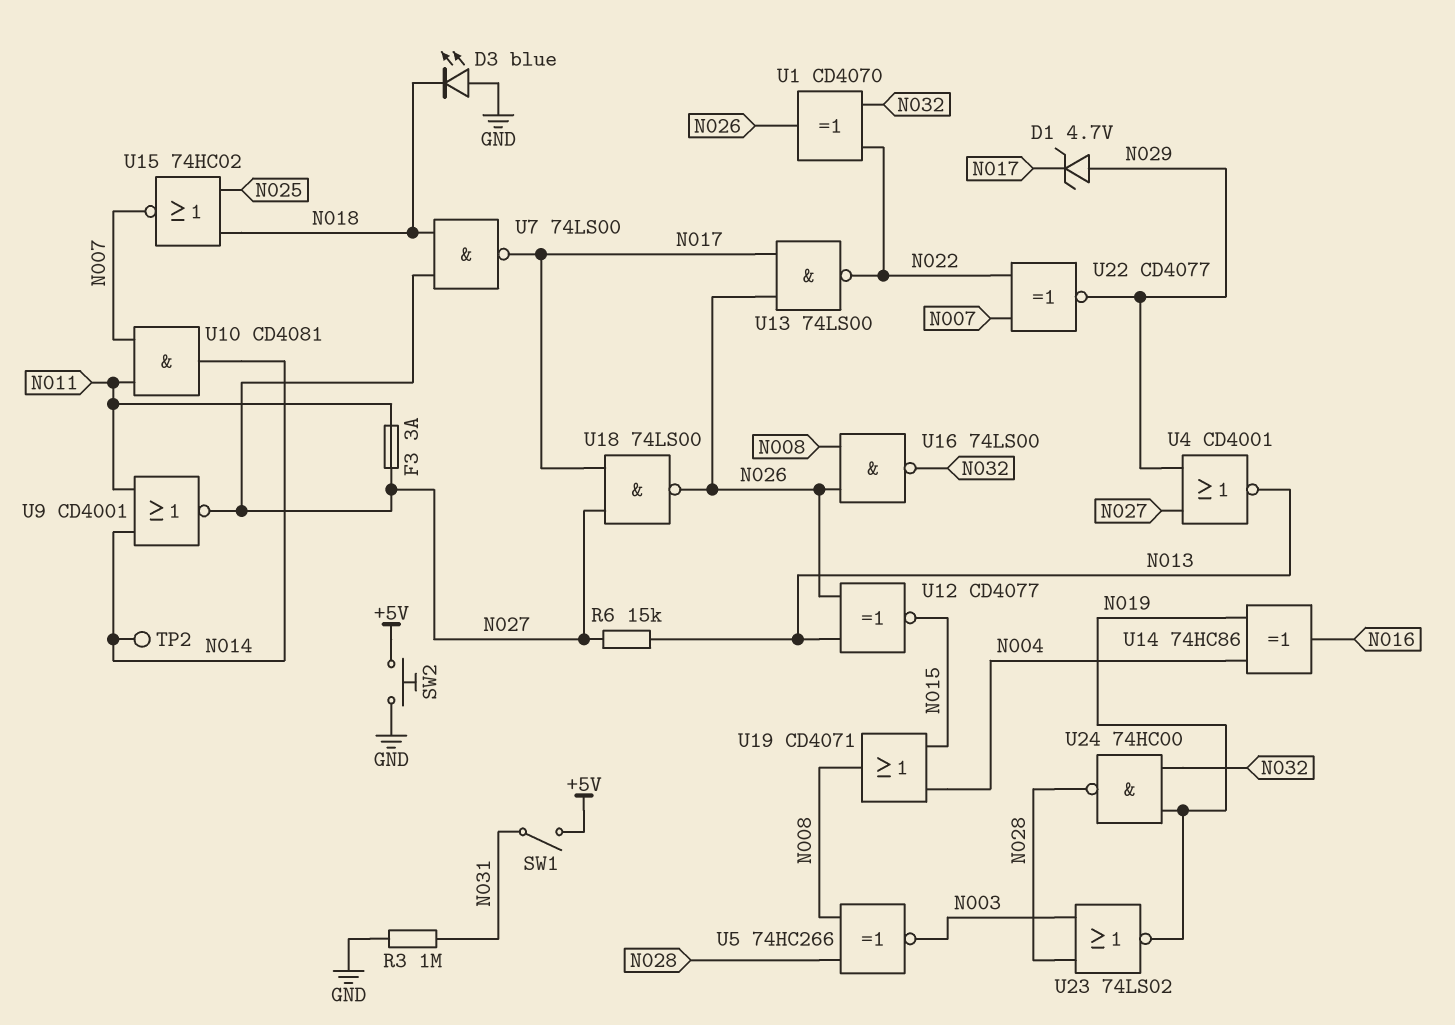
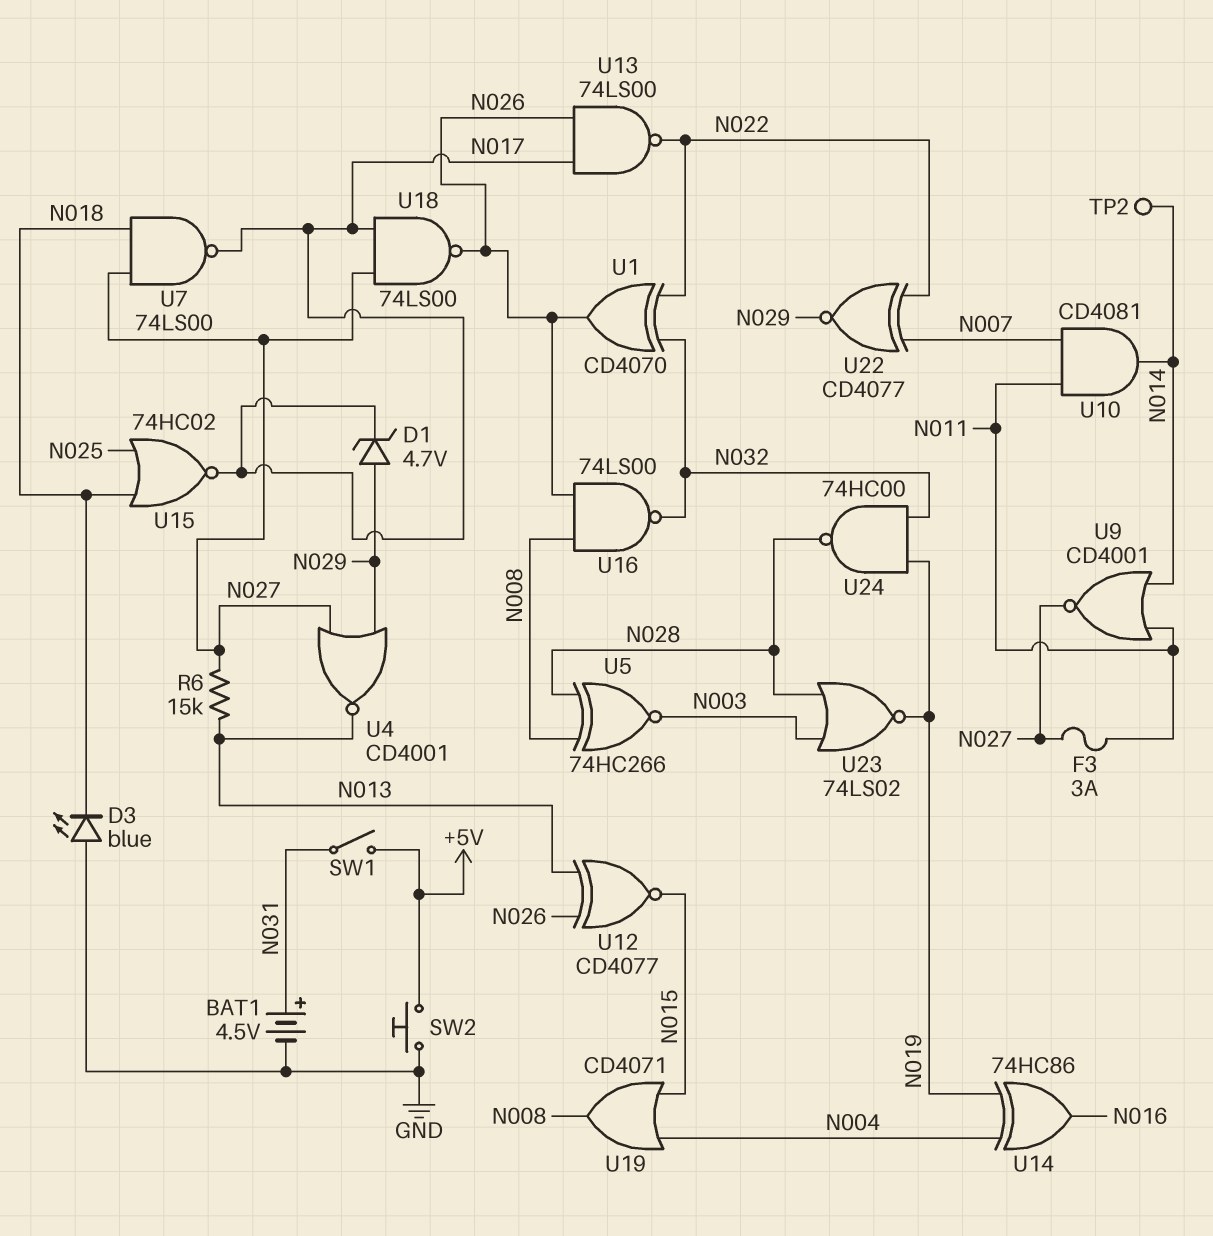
BAT1: none -> 4.5V (plus N031, minus GND)
R3: 1M (GND, N031) -> none
U15: NOR 74HC02 (in N018, in N025, out N007) -> NOR 74HC02 (in N018, in N025, out N017)

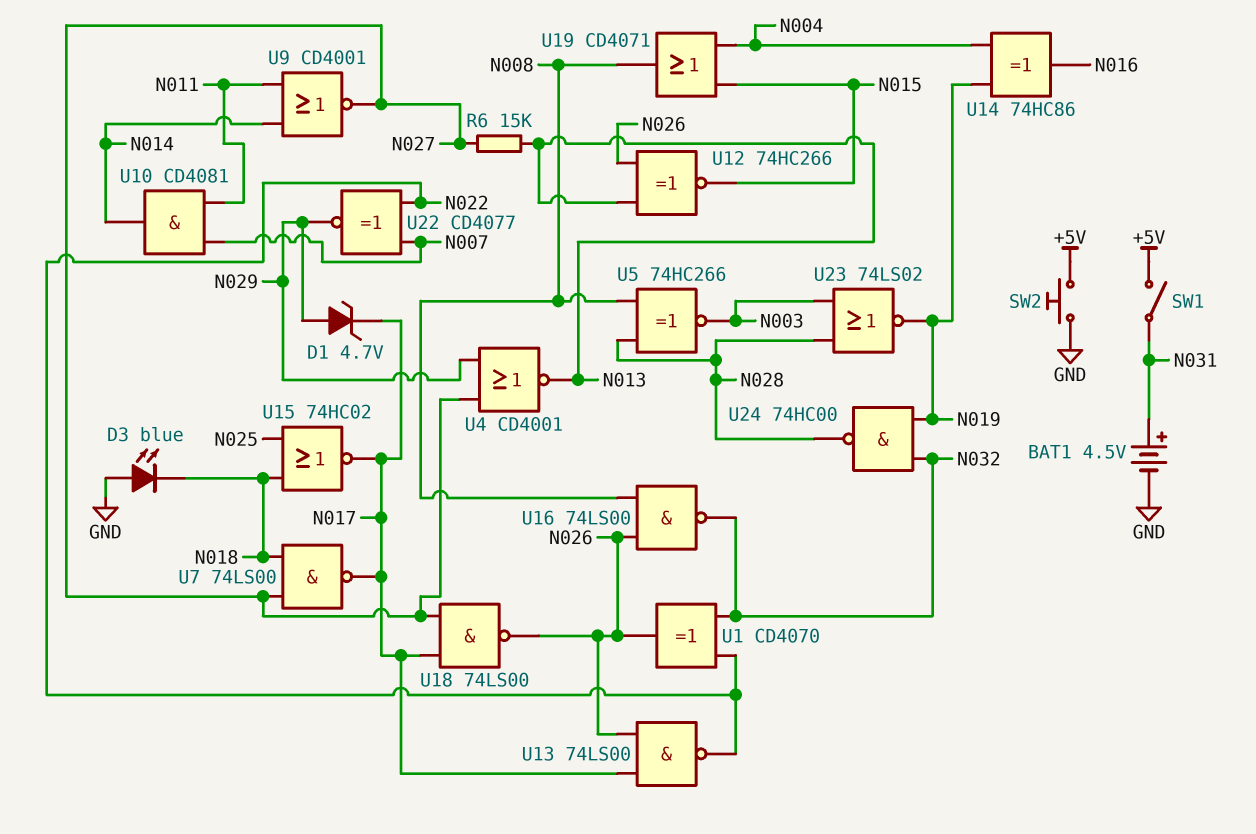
F3: 3A (N011, N027) -> none
TP2: test point (N014) -> none
U12: XNOR CD4077 (in N013, in N026, out N015) -> XNOR 74HC266 (in N013, in N026, out N015)

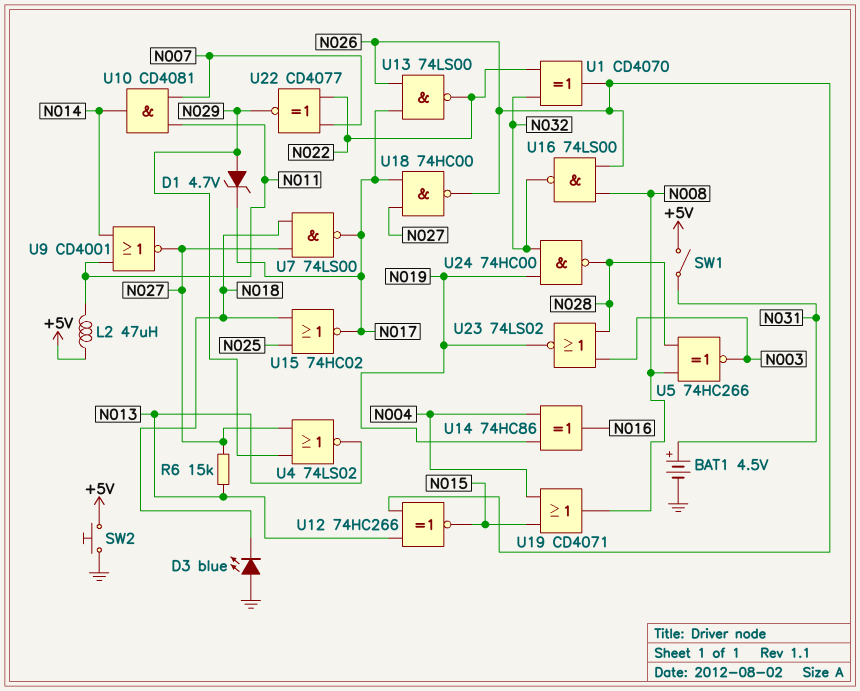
L2: none -> 47uH (+5V, N011)
U4: NOR CD4001 (in N027, in N029, out N013) -> NOR 74LS02 (in N027, in N029, out N013)
U18: NAND 74LS00 (in N017, in N027, out N026) -> NAND 74HC00 (in N017, in N027, out N026)

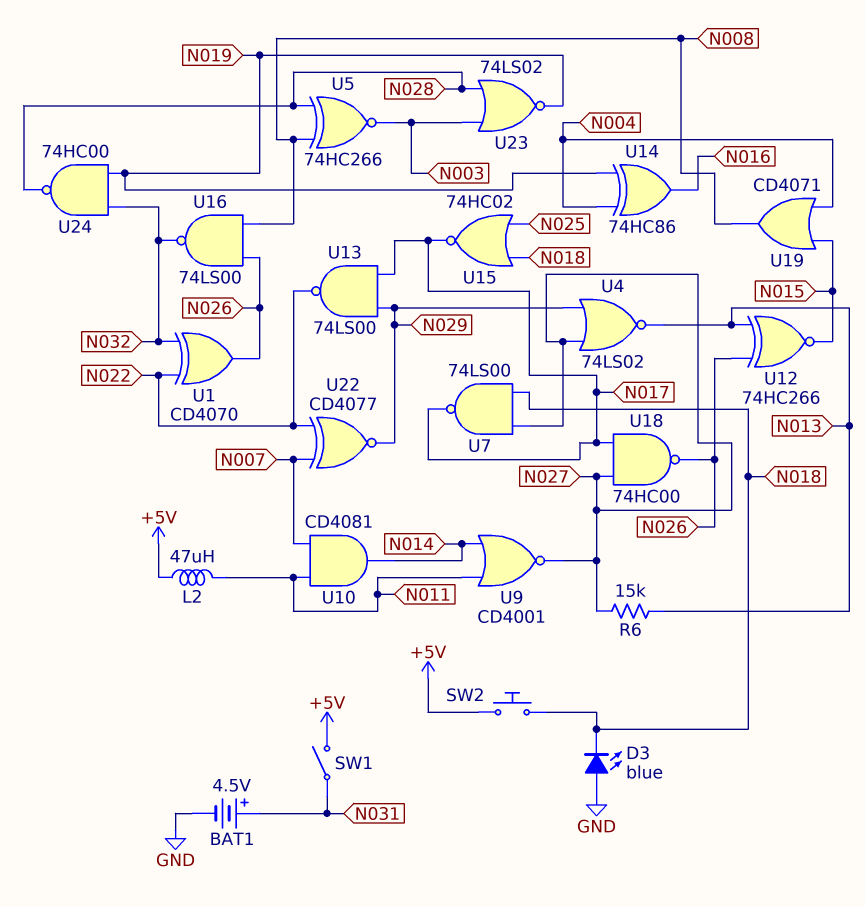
D1: zener 4.7V (A N029, K N017) -> none
SW2: button (+5V, GND) -> button (+5V, N018)
U13: NAND 74LS00 (in N017, in N026, out N022) -> NAND 74LS00 (in N017, in N029, out N022)

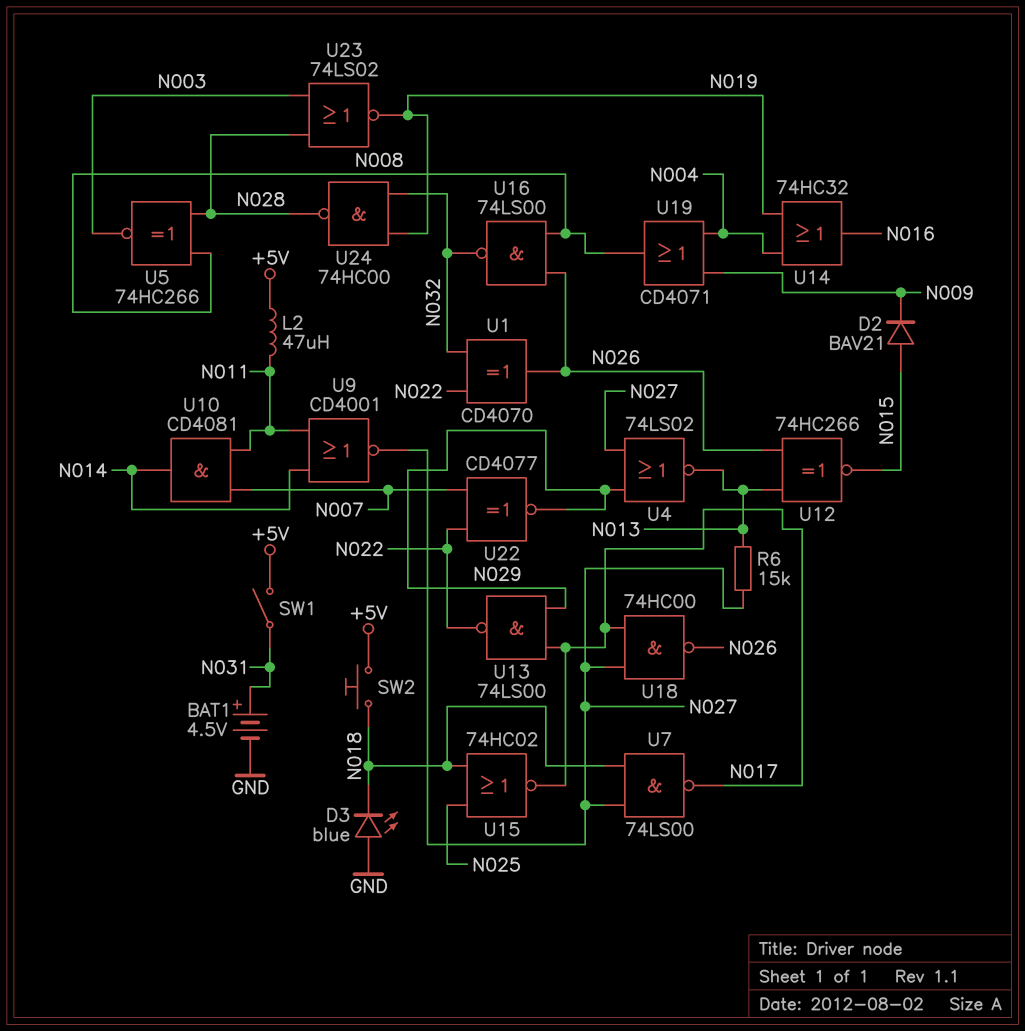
D2: none -> diode BAV21 (A N015, K N009)
U14: XOR 74HC86 (in N004, in N019, out N016) -> OR 74HC32 (in N004, in N019, out N016)
U19: OR CD4071 (in N004, in N015, out N008) -> OR CD4071 (in N004, in N009, out N008)

